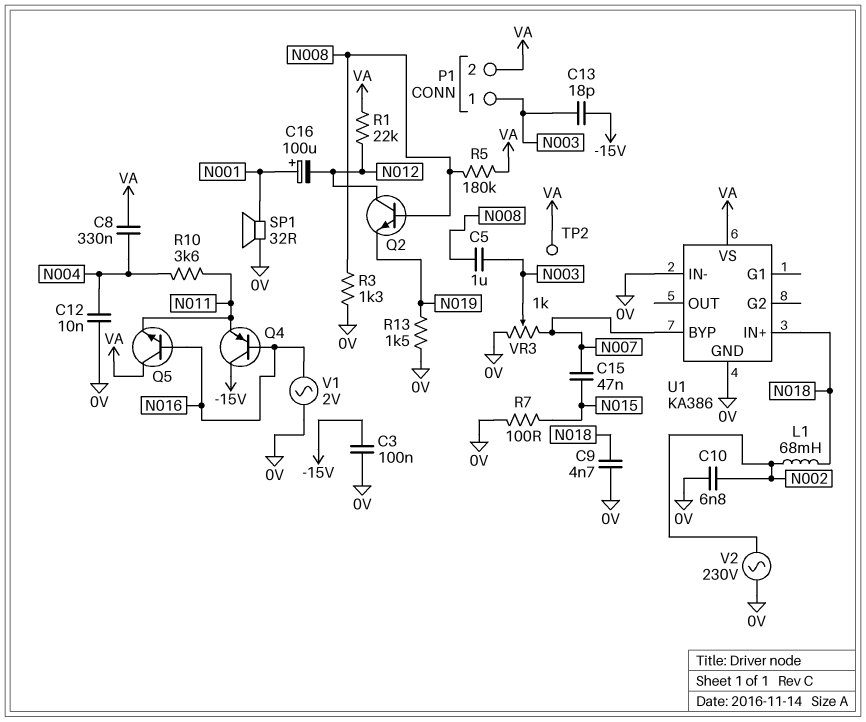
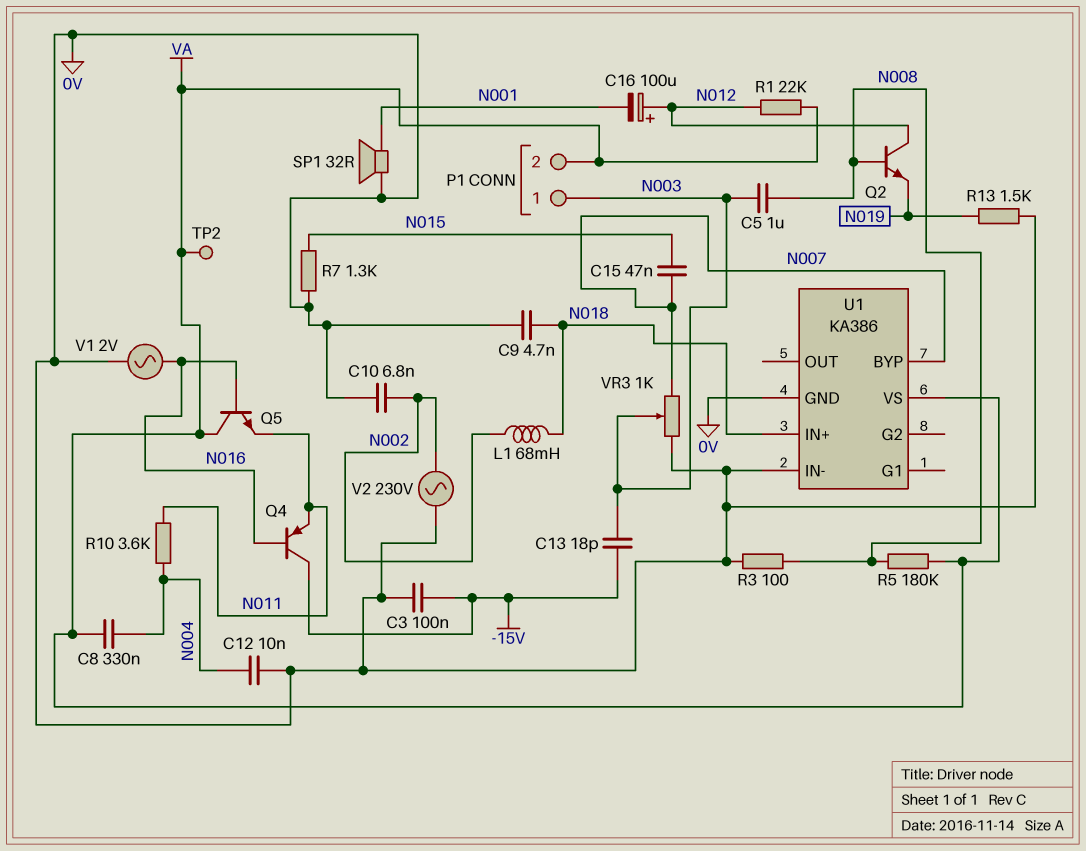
C16: 100uF (plus N001, minus N012) -> 100uF (plus N012, minus N001)
R3: 1.3k (0V, N008) -> 100 (0V, N008)
R7: 100 (0V, N015) -> 1.3k (0V, N015)

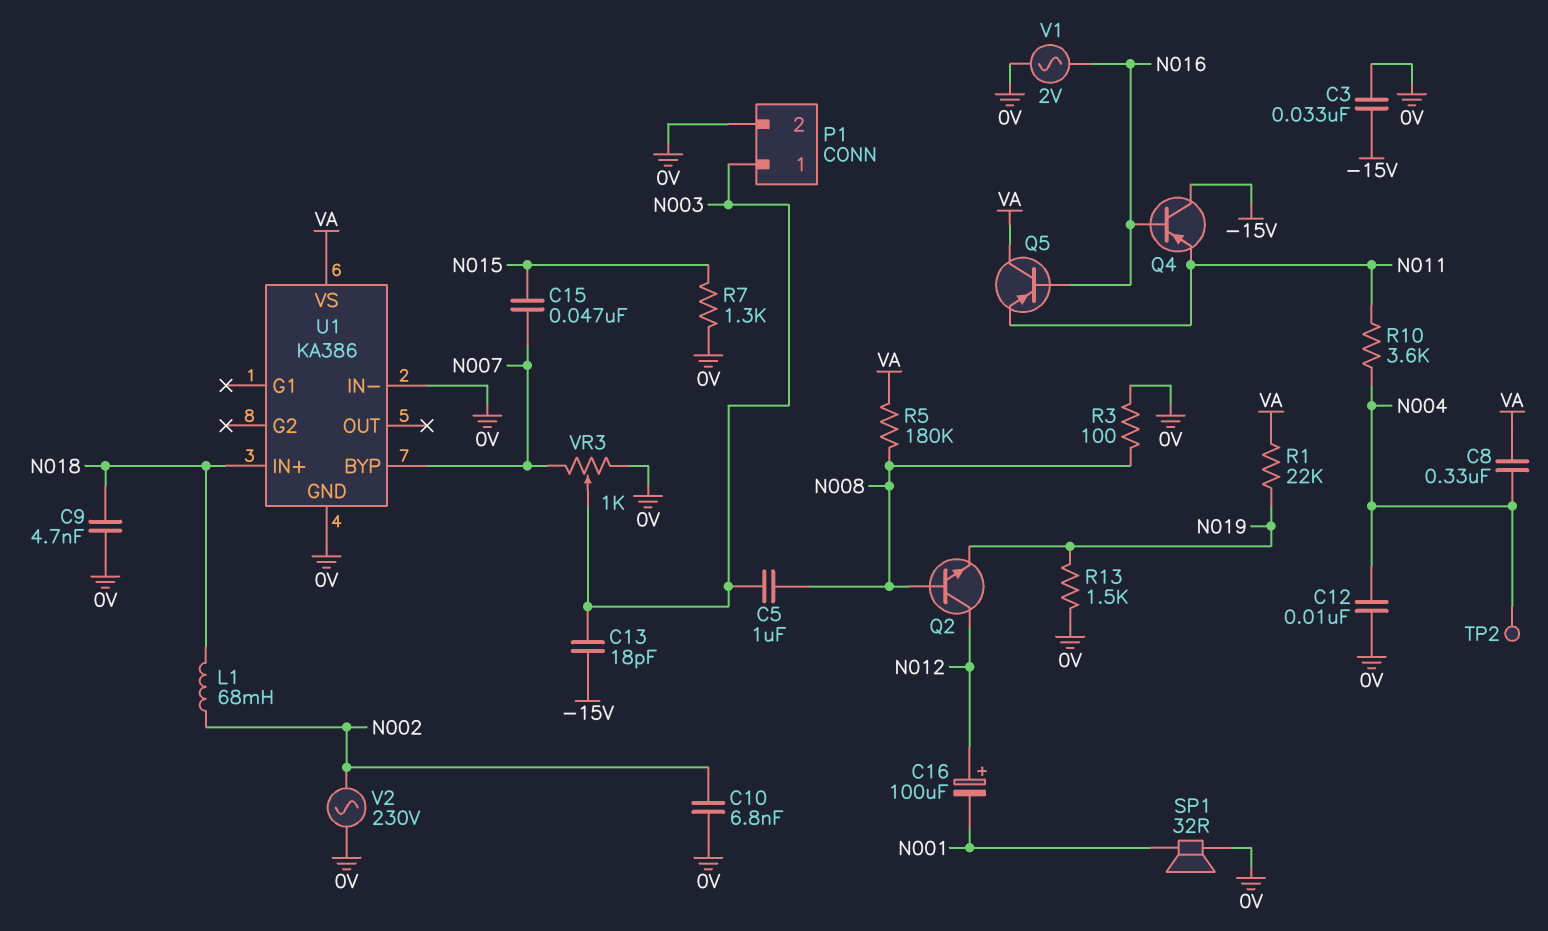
C3: 100nF (-15V, 0V) -> 33nF (-15V, 0V)
P1 pin 2: VA -> 0V
Q5: NPN (B N016, C VA, E N011) -> PNP (B N016, C VA, E N011)
R1: 22k (N012, VA) -> 22k (N019, VA)
TP2: test point (VA) -> test point (N004)

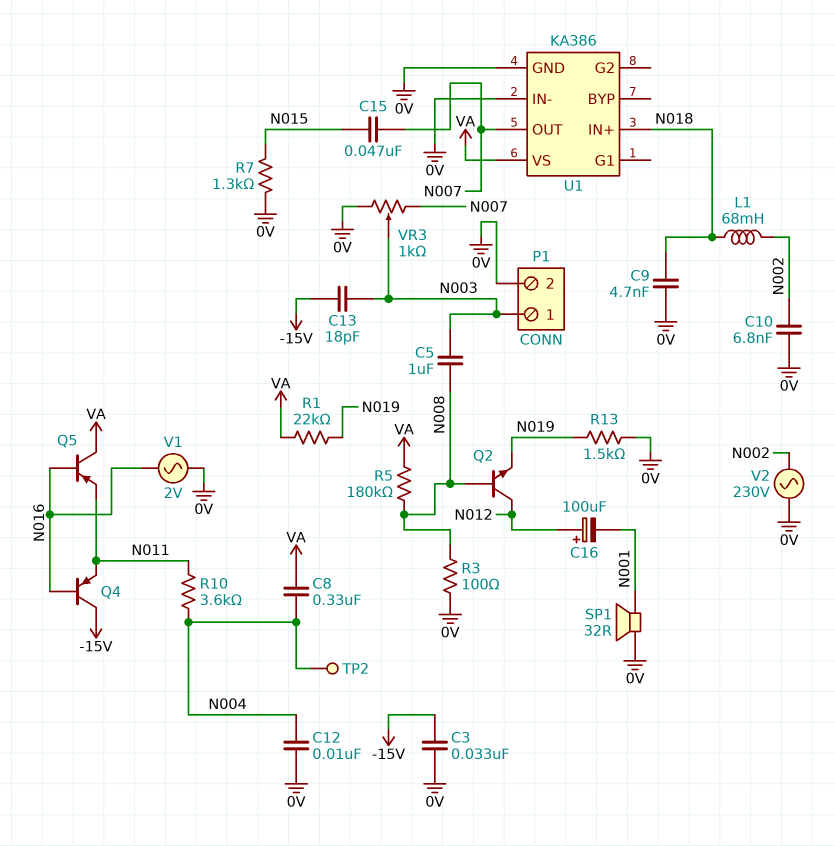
U1 pin BYP: N007 -> none
U1 pin OUT: none -> N007

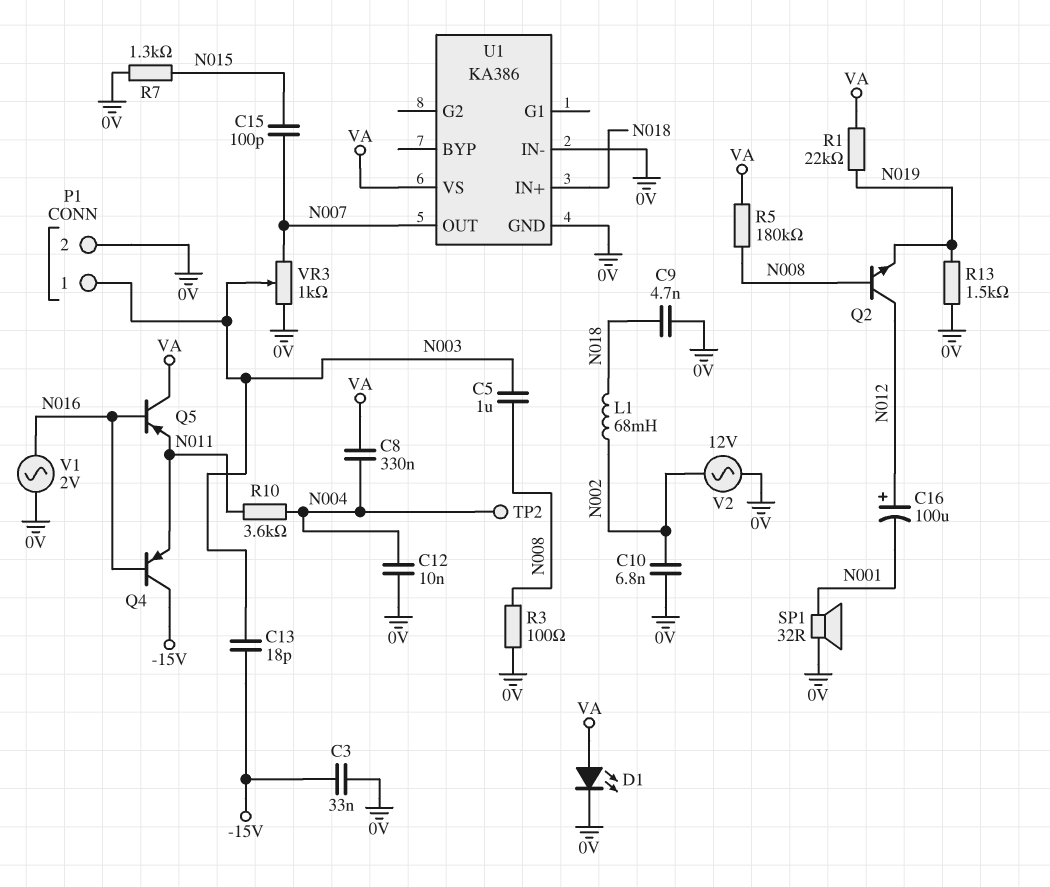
C15: 47nF (N007, N015) -> 100pF (N007, N015)
D1: none -> LED (A VA, K 0V)
V2: AC 230V (0V, N002) -> AC 12V (0V, N002)

